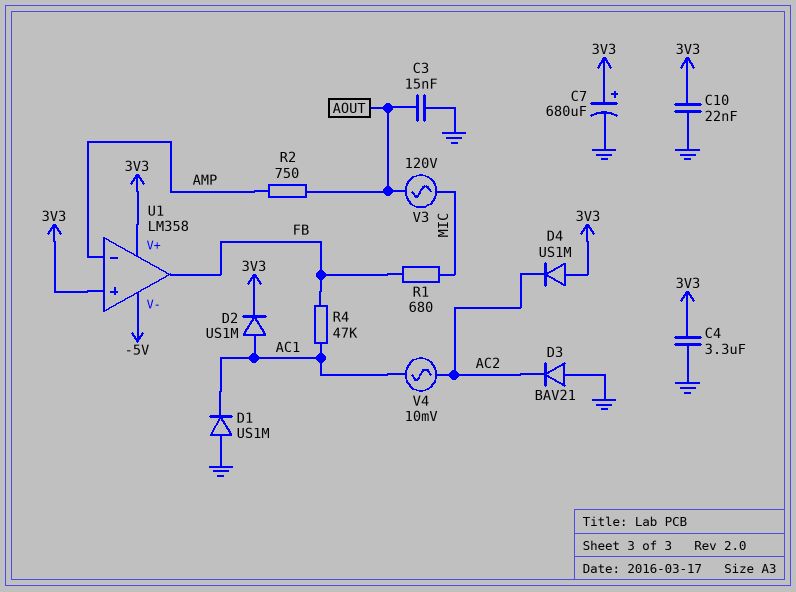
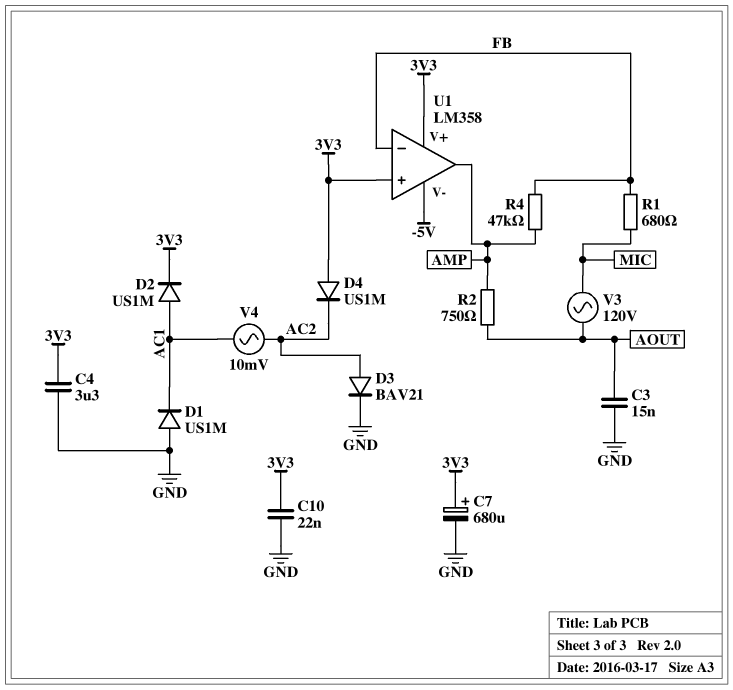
D3: diode BAV21 (A GND, K AC2) -> diode BAV21 (A AC2, K GND)
R4: 47k (AC1, FB) -> 47k (AMP, FB)
U1 pin in-: AMP -> FB
U1 pin out: FB -> AMP

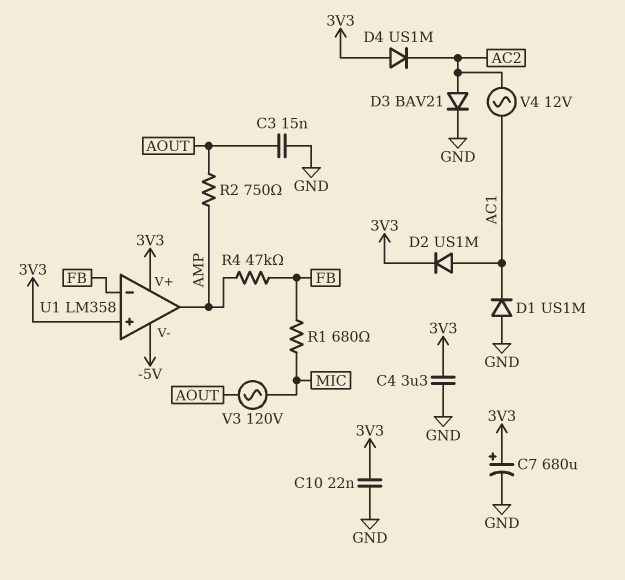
V4: AC 10mV (AC1, AC2) -> AC 12V (AC1, AC2)

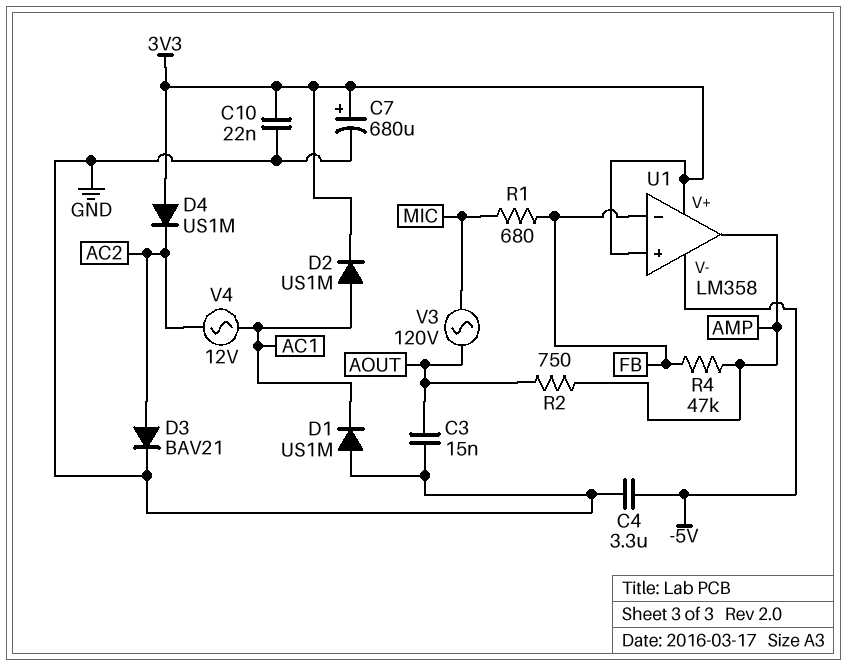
C4: 3.3uF (3V3, GND) -> 3.3uF (-5V, GND)

